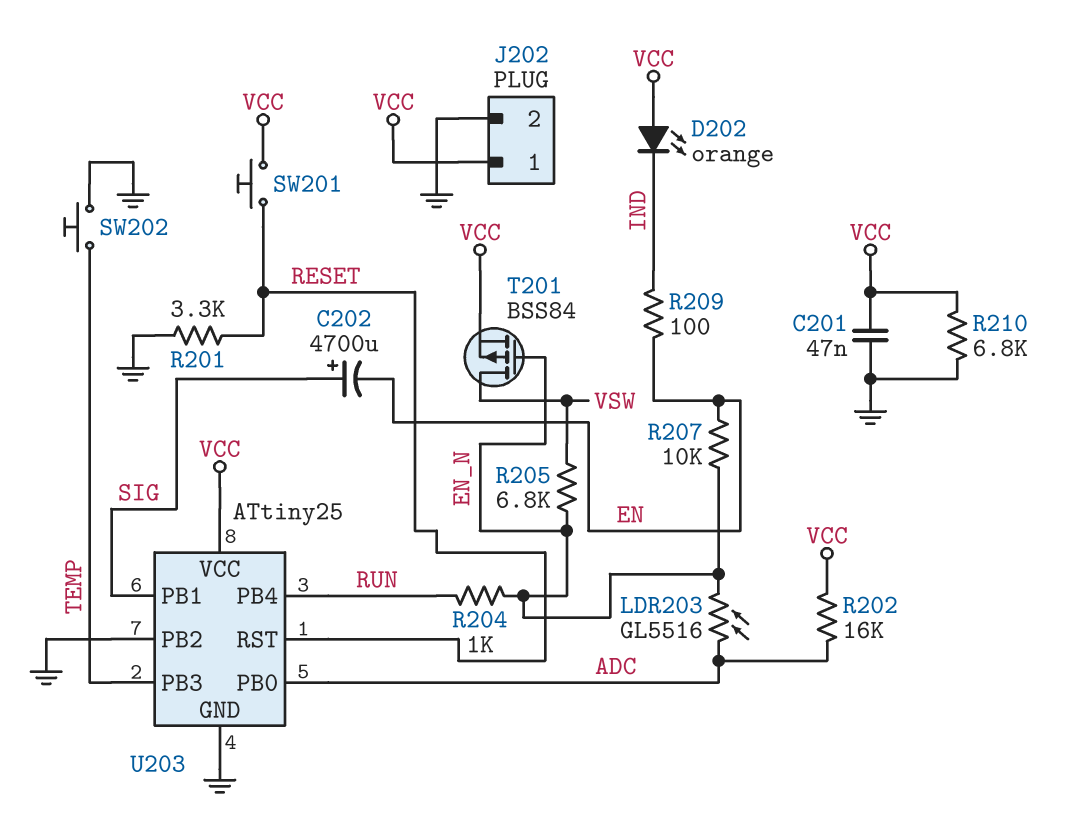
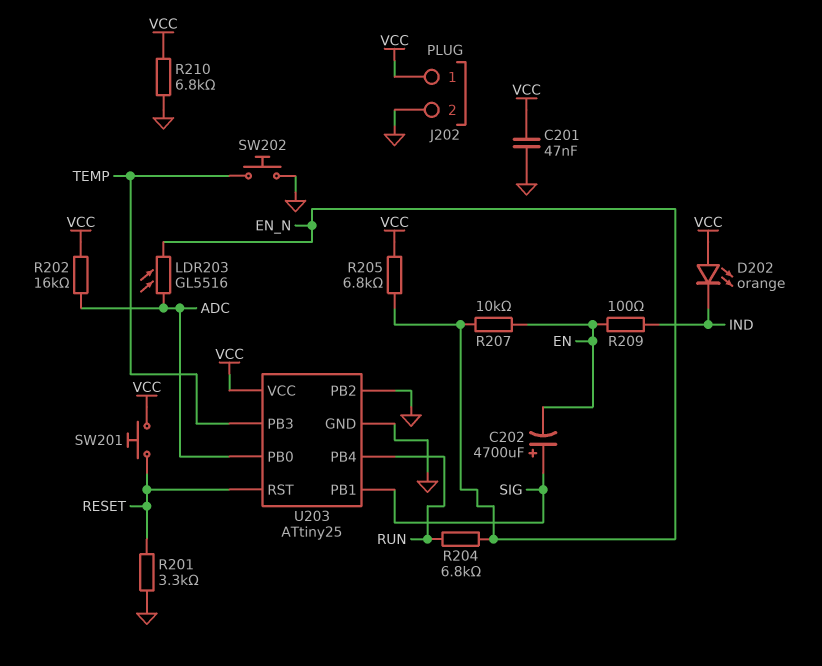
R204: 1k (EN_N, RUN) -> 6.8k (EN_N, RUN)
R205: 6.8k (EN_N, VSW) -> 6.8k (EN_N, VCC)
T201: PMOS BSS84 (G EN_N, D VSW, S VCC) -> none

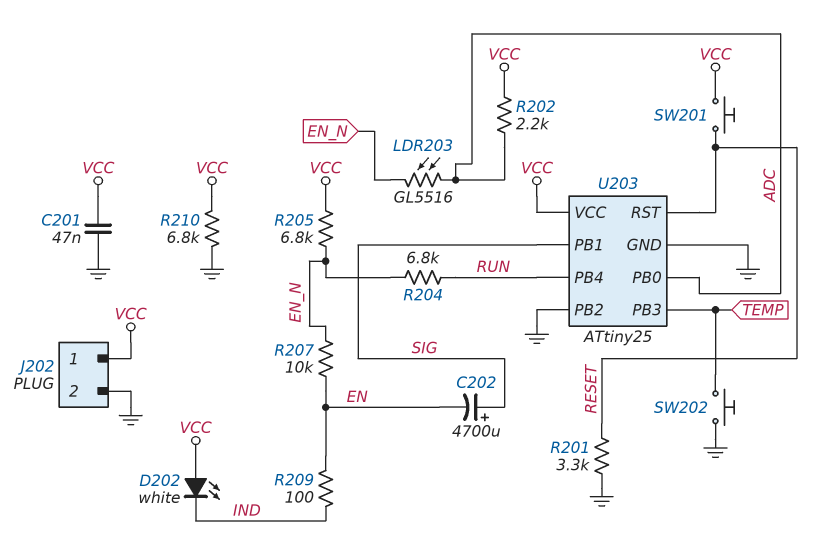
D202: LED orange (A VCC, K IND) -> LED white (A VCC, K IND)
R202: 16k (ADC, VCC) -> 2.2k (ADC, VCC)

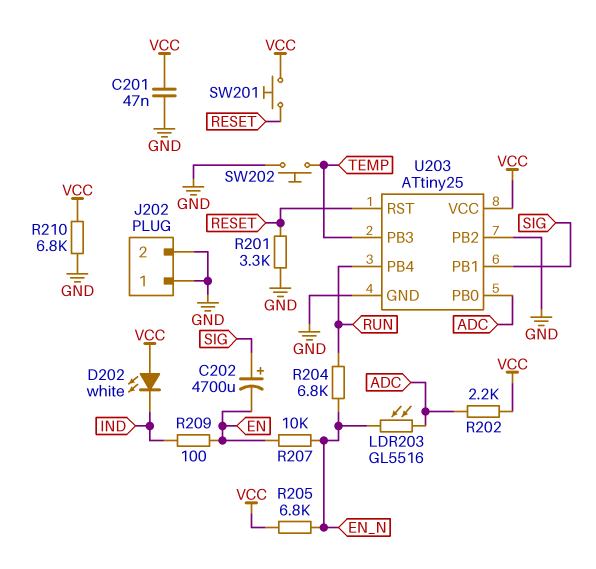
J202 pin 1: VCC -> GND

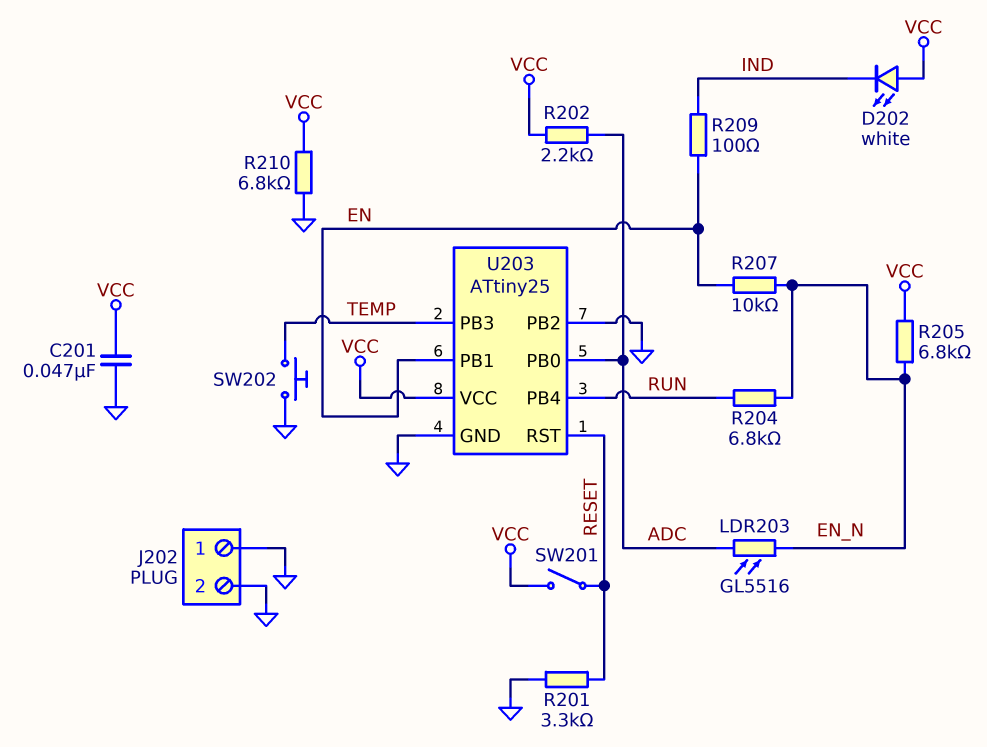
C202: 4700uF (plus SIG, minus EN) -> none
SW201: button (RESET, VCC) -> switch (RESET, VCC)
U203 pin PB1: SIG -> EN

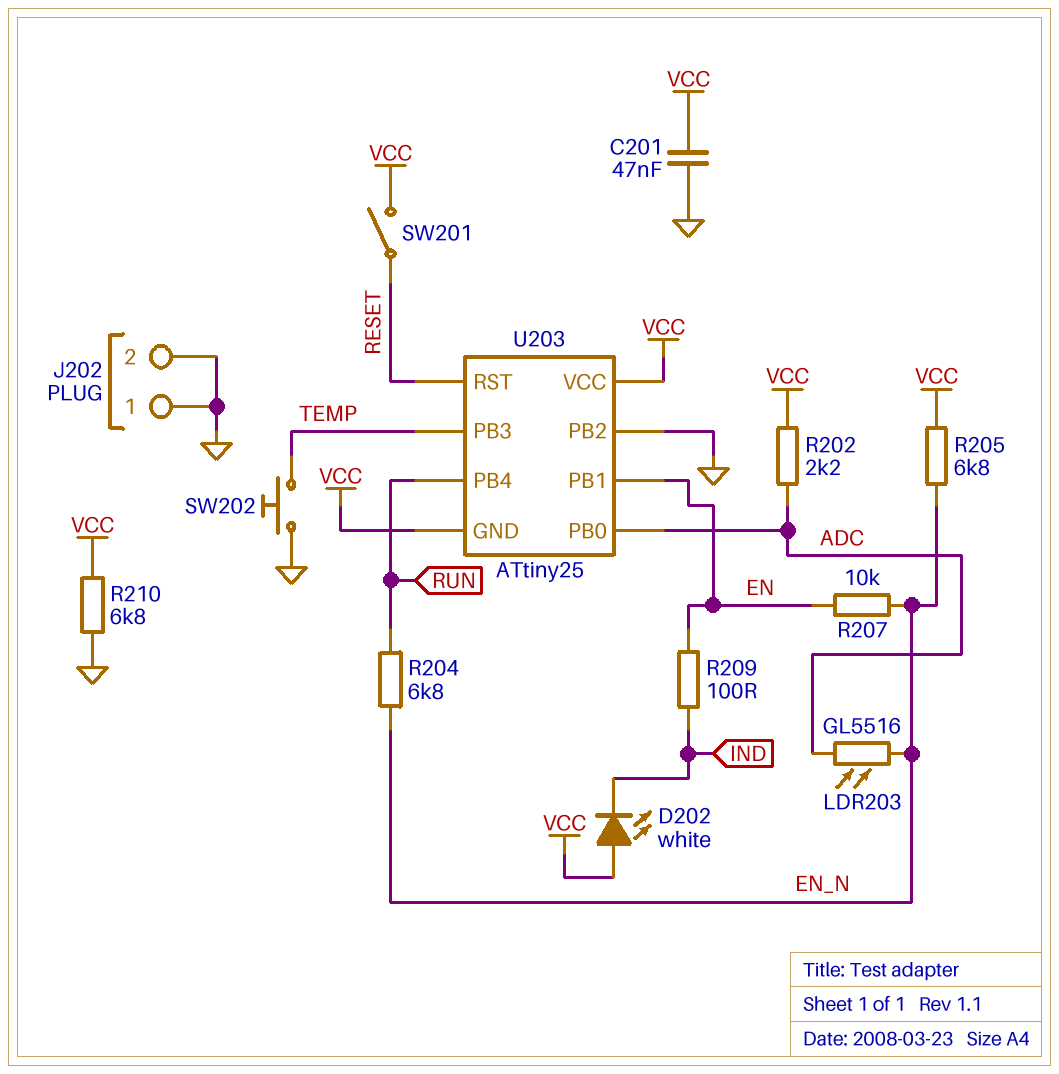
R201: 3.3k (GND, RESET) -> none
U203 pin GND: GND -> VCC

